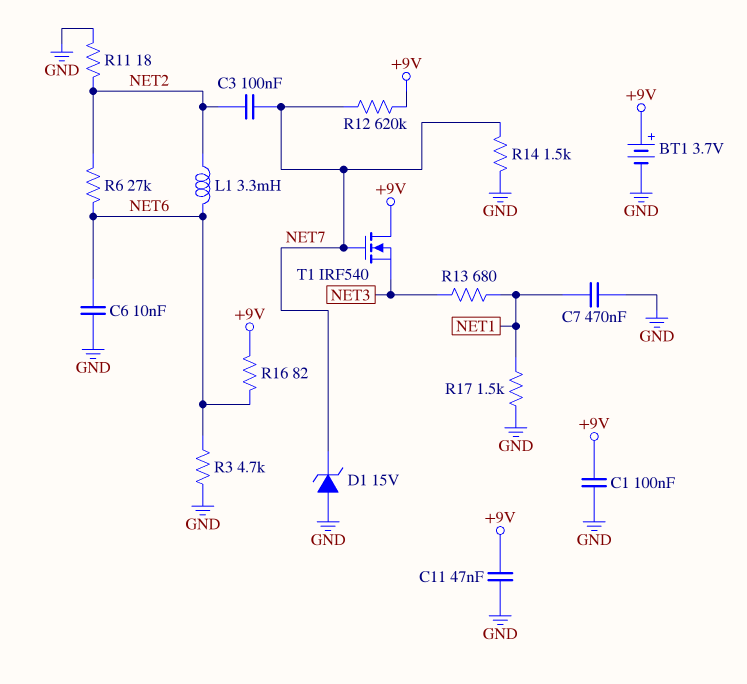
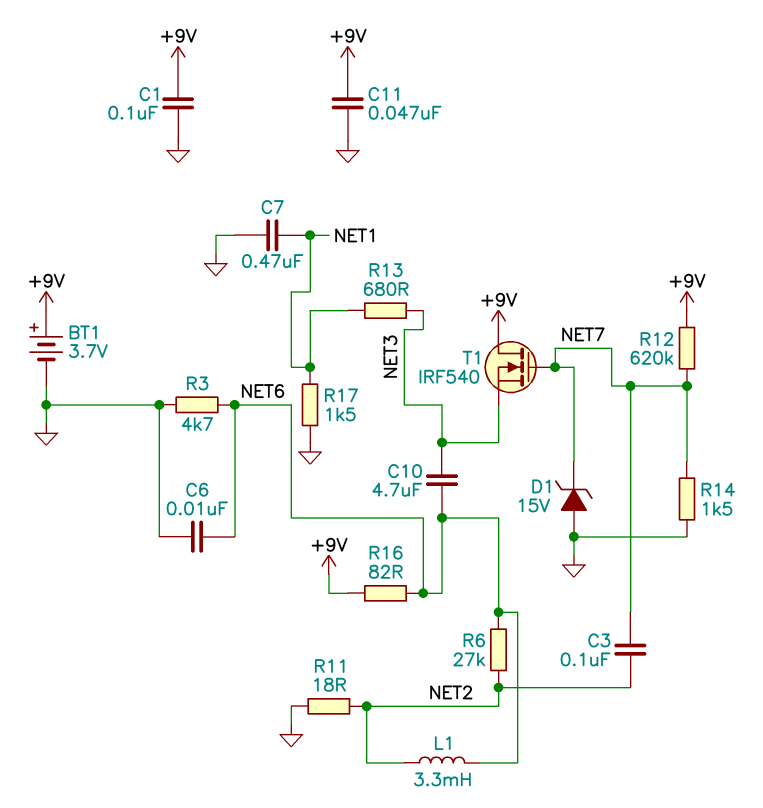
C10: none -> 4.7uF (NET3, NET6)

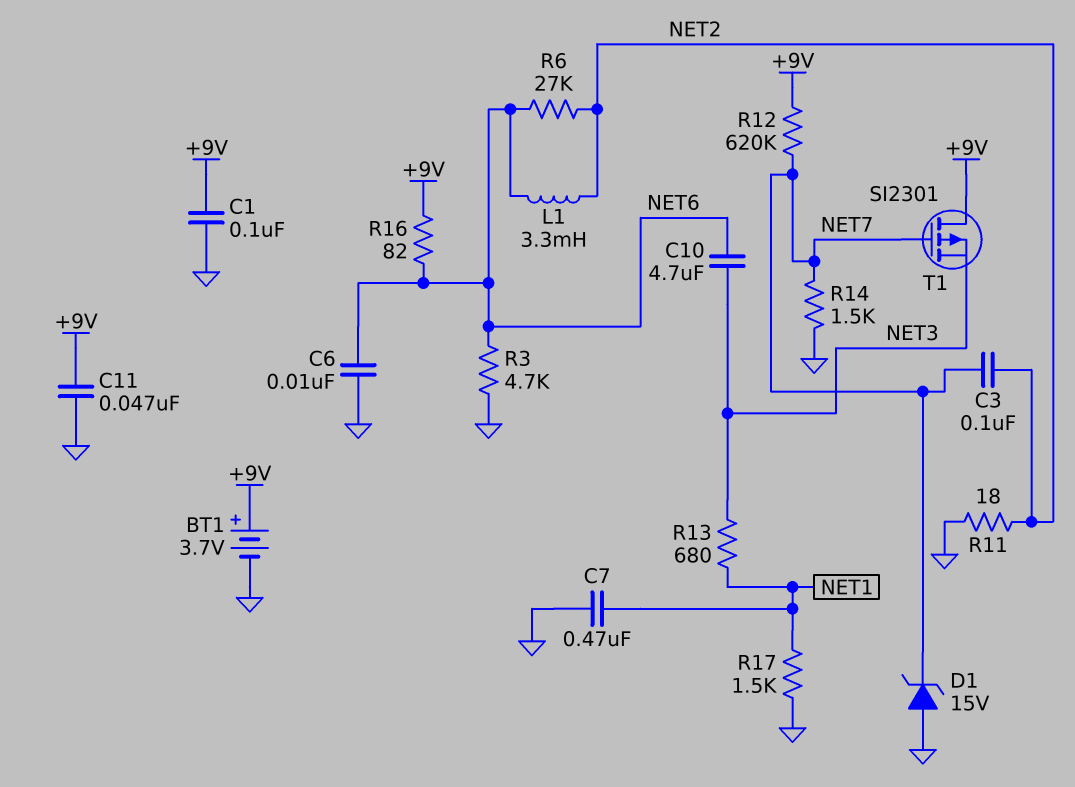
T1: NMOS IRF540 (G NET7, D +9V, S NET3) -> PMOS SI2301 (G NET7, D +9V, S NET3)

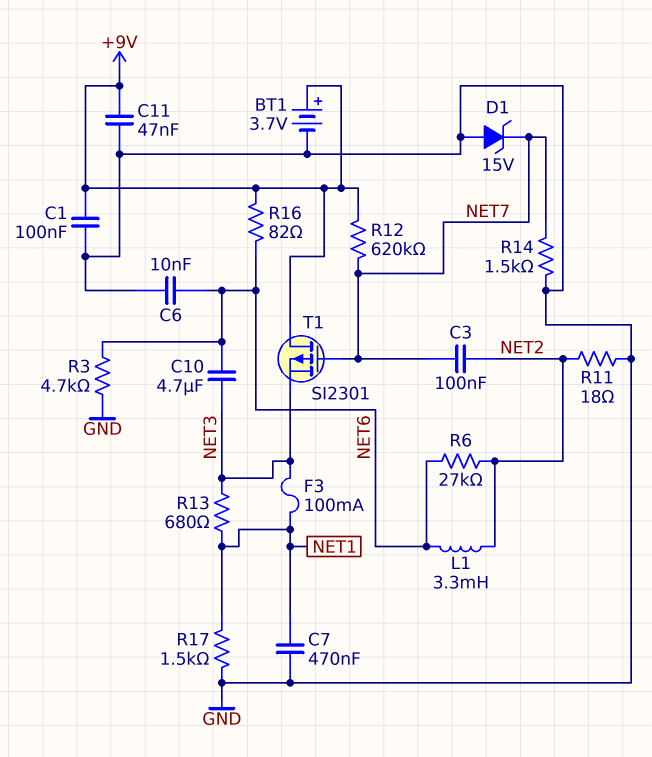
F3: none -> 100mA (NET1, NET3)

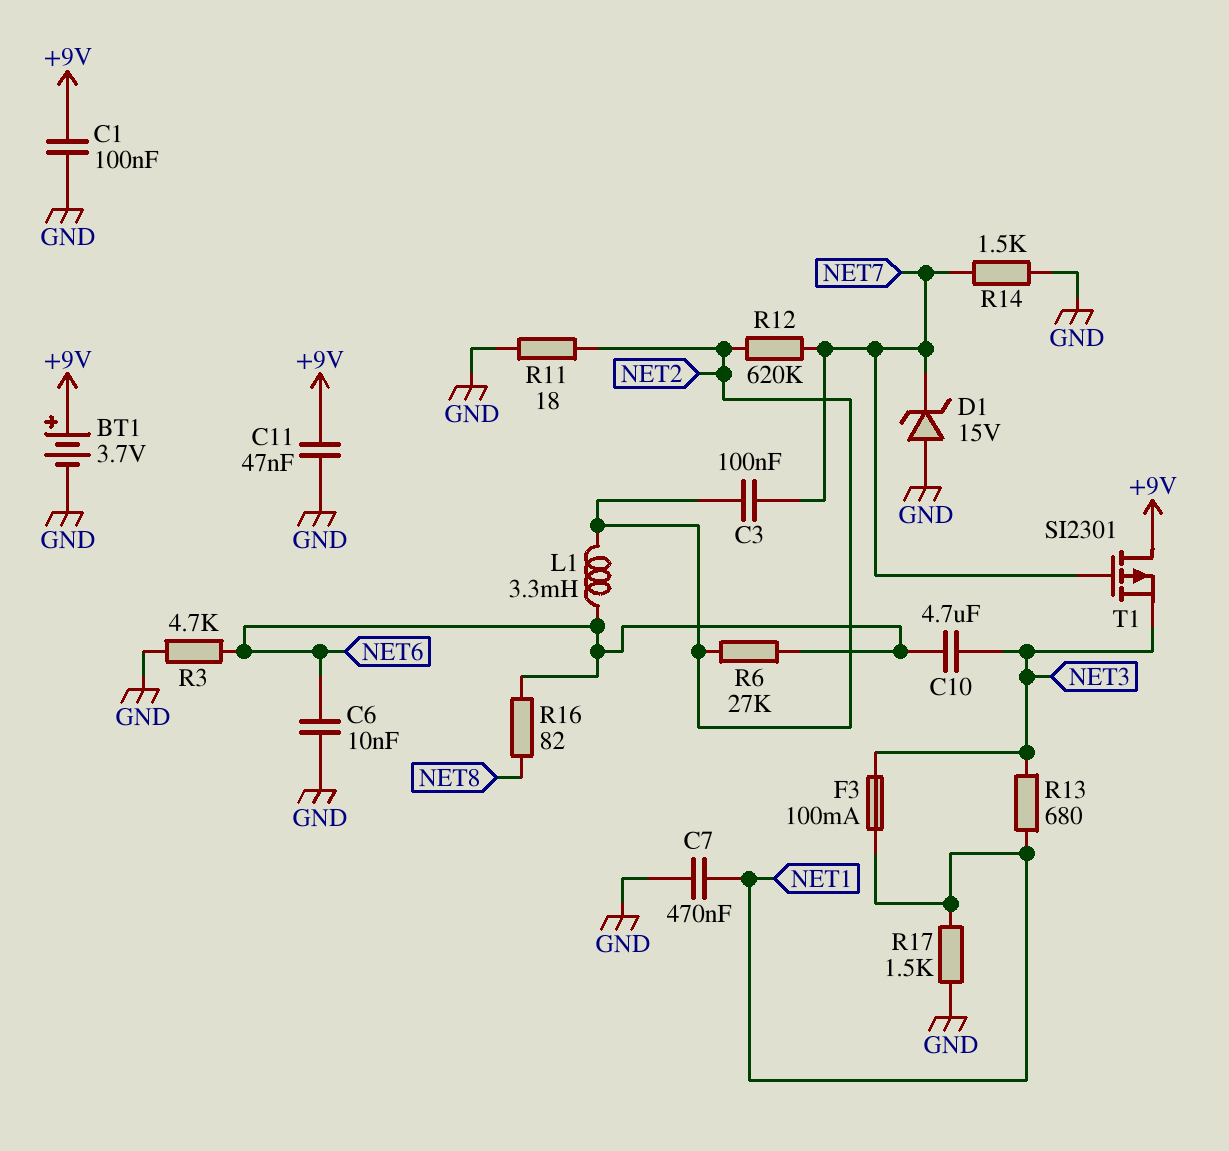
R12: 620k (+9V, NET7) -> 620k (NET2, NET7)
R16: 82 (+9V, NET6) -> 82 (NET6, NET8)

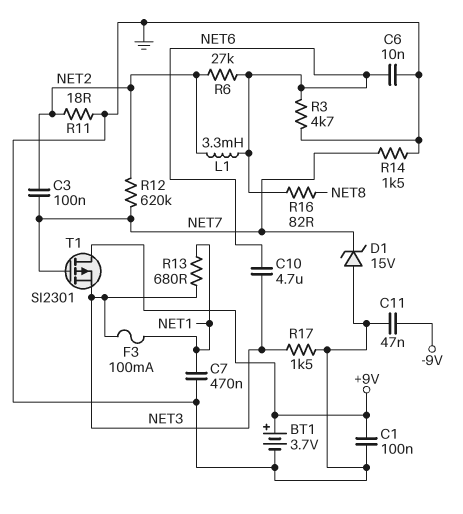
C11: 47nF (+9V, GND) -> 47nF (-9V, GND)
R17: 1.5k (GND, NET1) -> 1.5k (GND, NET3)

